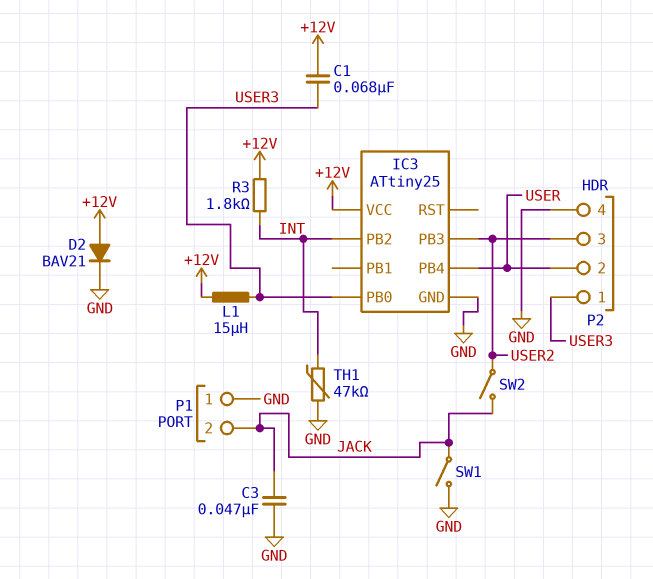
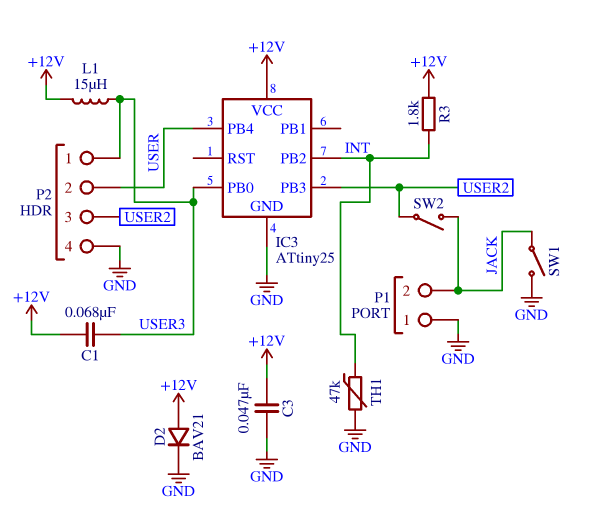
C3: 47nF (GND, JACK) -> 47nF (+12V, GND)

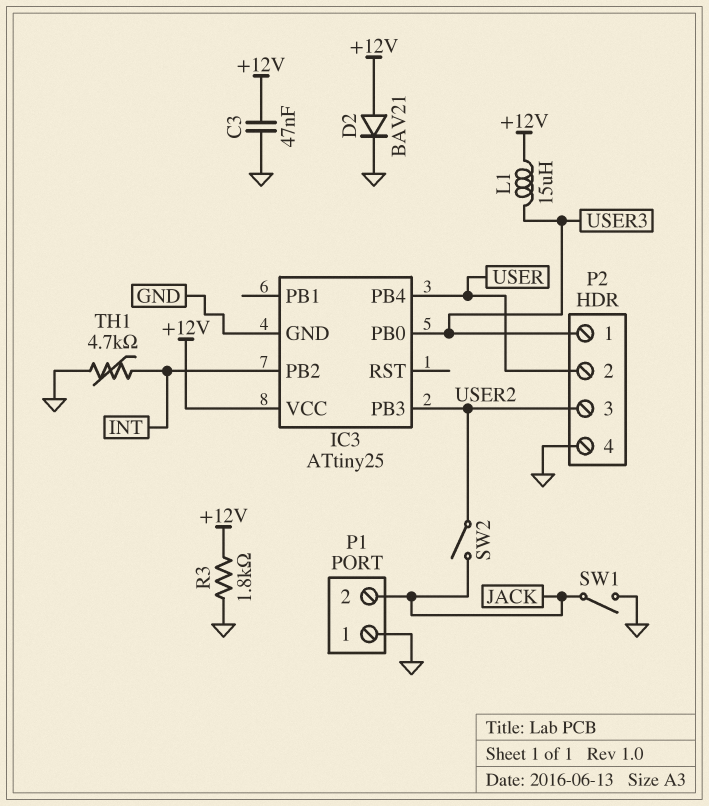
C1: 68nF (+12V, USER3) -> none
R3: 1.8k (+12V, INT) -> 1.8k (+12V, GND)
TH1: 47k (GND, INT) -> 4.7k (GND, INT)

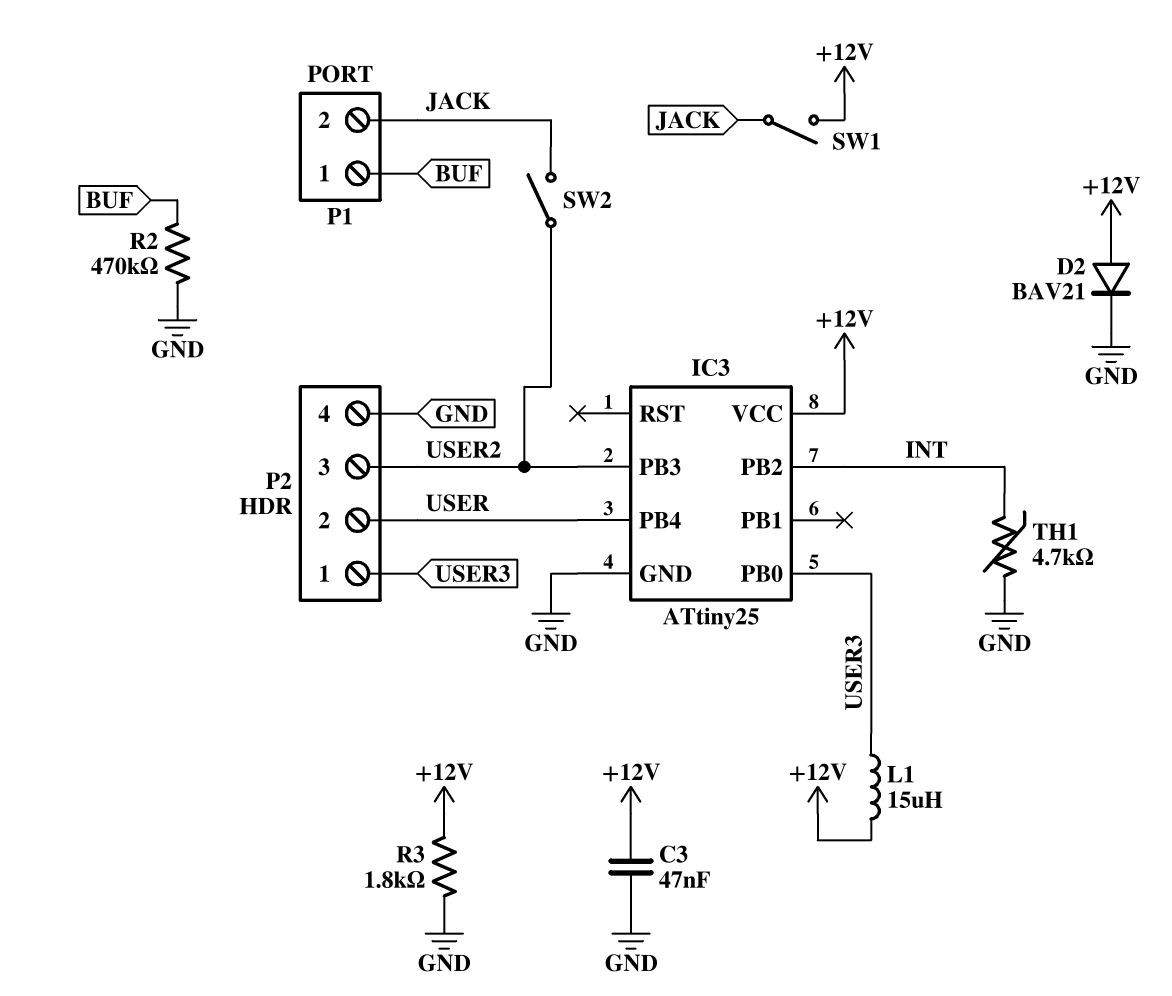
P1 pin 1: GND -> BUF
R2: none -> 470k (BUF, GND)
SW1: switch (GND, JACK) -> switch (+12V, JACK)

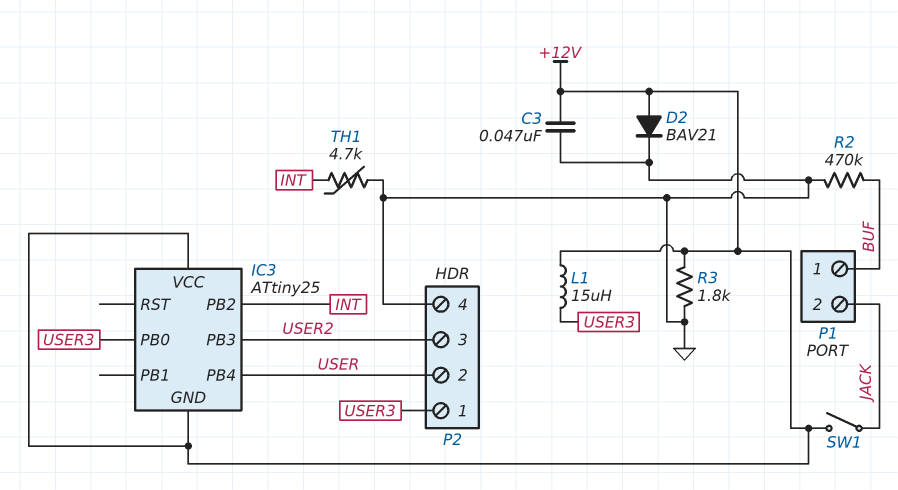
IC3 pin GND: GND -> +12V
SW2: switch (JACK, USER2) -> none

